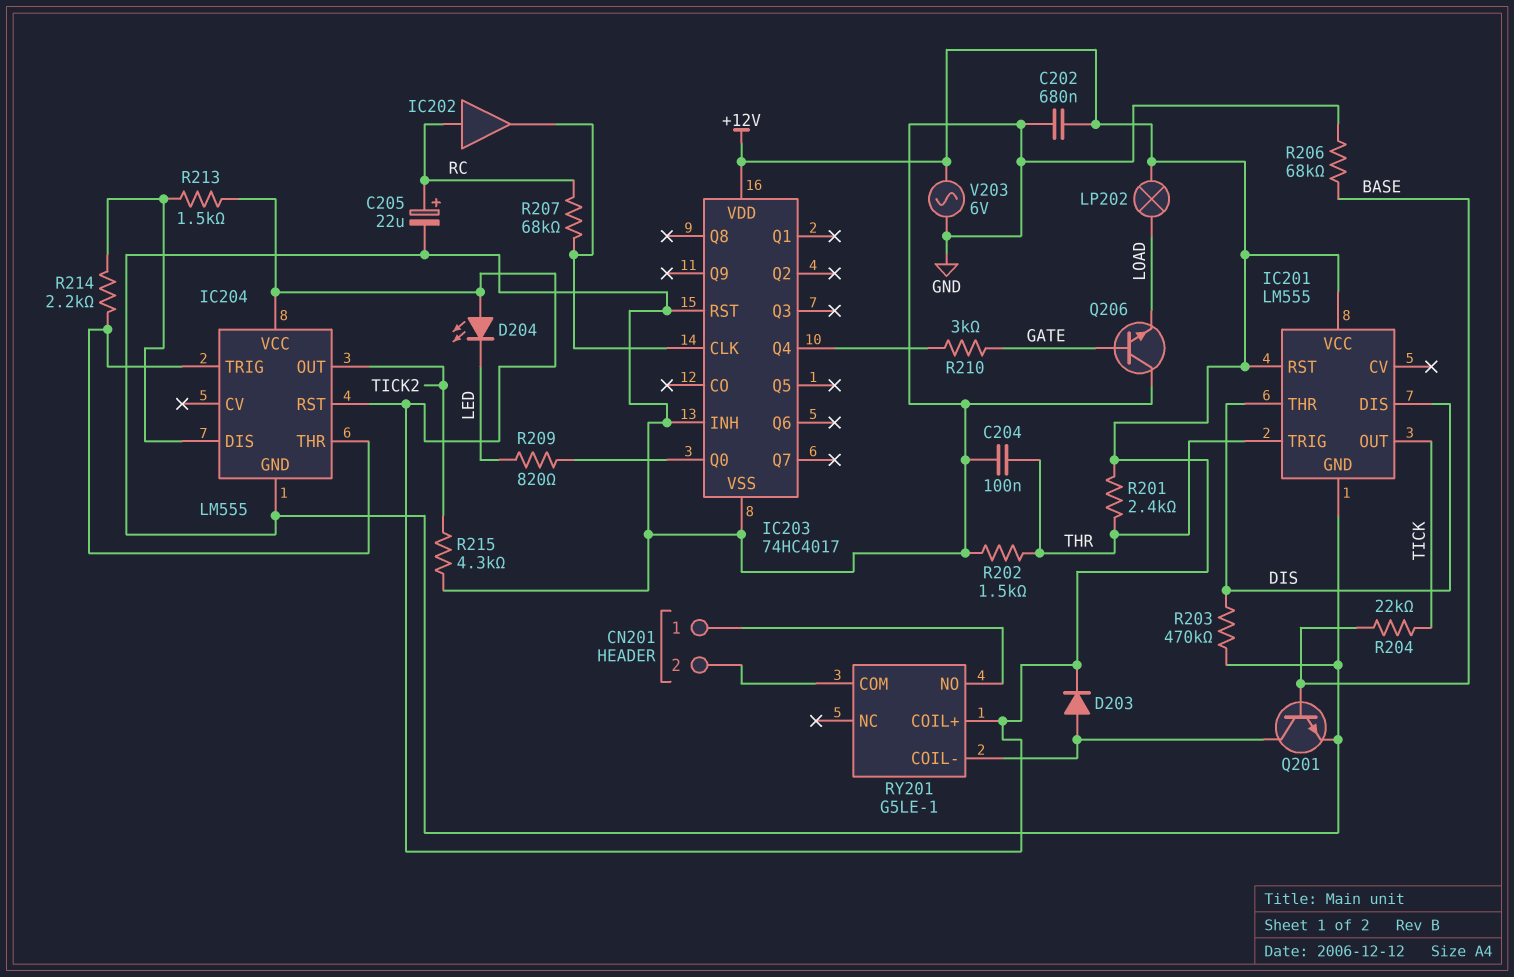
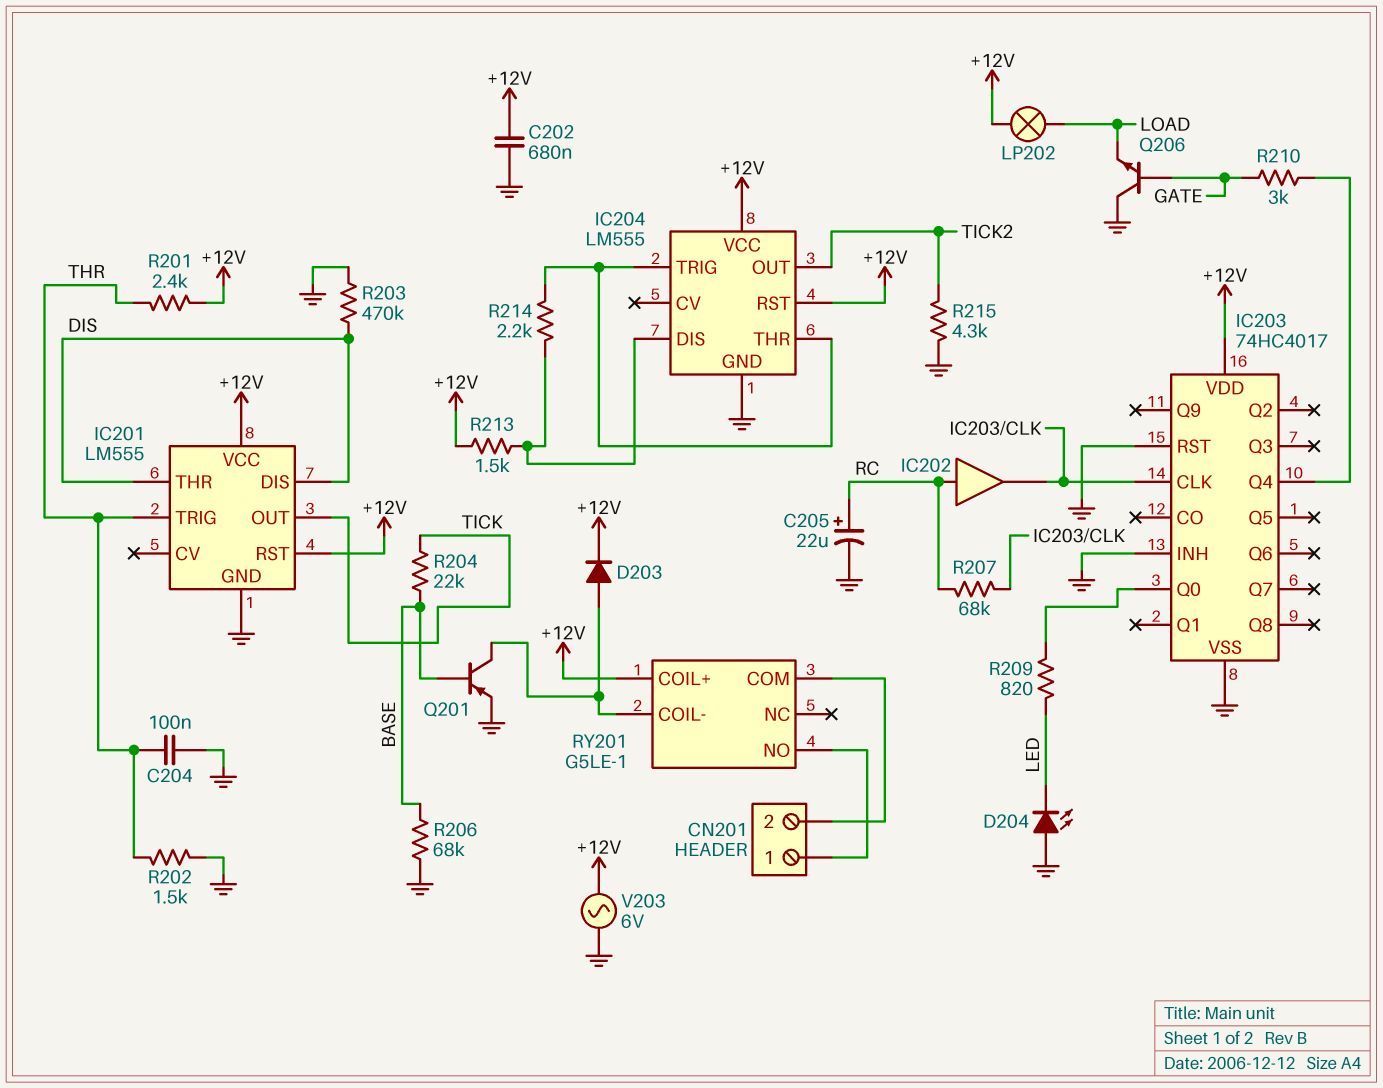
D204: LED (A +12V, K LED) -> LED (A GND, K LED)
Q201: NPN (B BASE, C RY201/COIL-, E GND) -> PNP (B BASE, C RY201/COIL-, E GND)

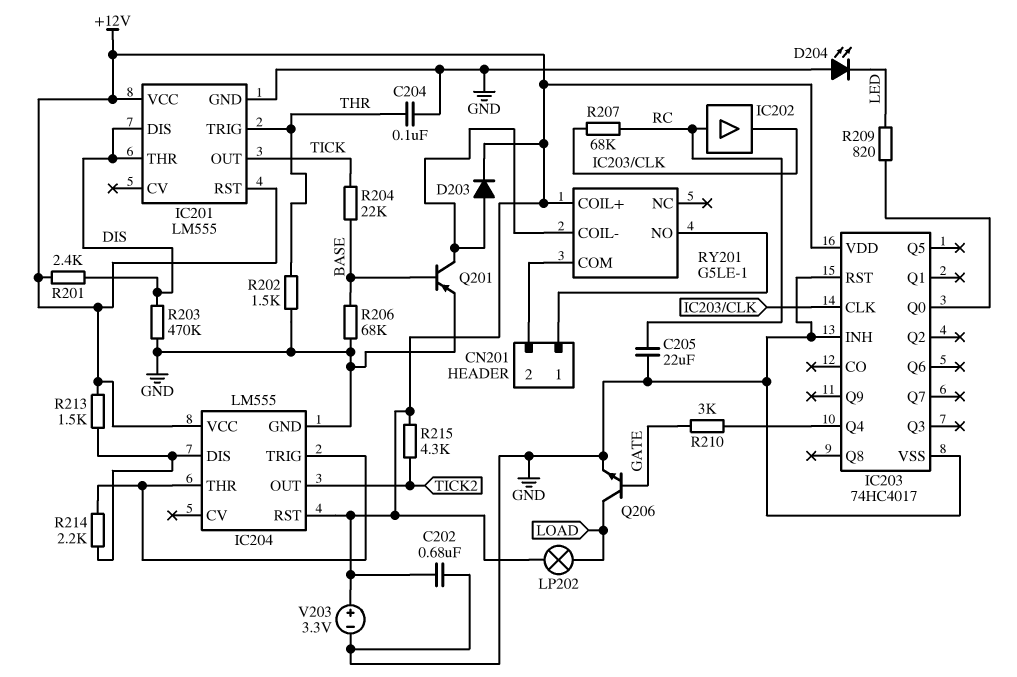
C205: 22uF (plus RC, minus GND) -> 22uF (GND, RC)
Q206: NPN (B GATE, C GND, E LOAD) -> NPN (B GATE, C LOAD, E GND)
R201: 2.4k (+12V, THR) -> 2.4k (+12V, DIS)
R215: 4.3k (GND, TICK2) -> 4.3k (+12V, TICK2)
V203: AC 6V (+12V, GND) -> 3.3V (plus +12V, minus GND)

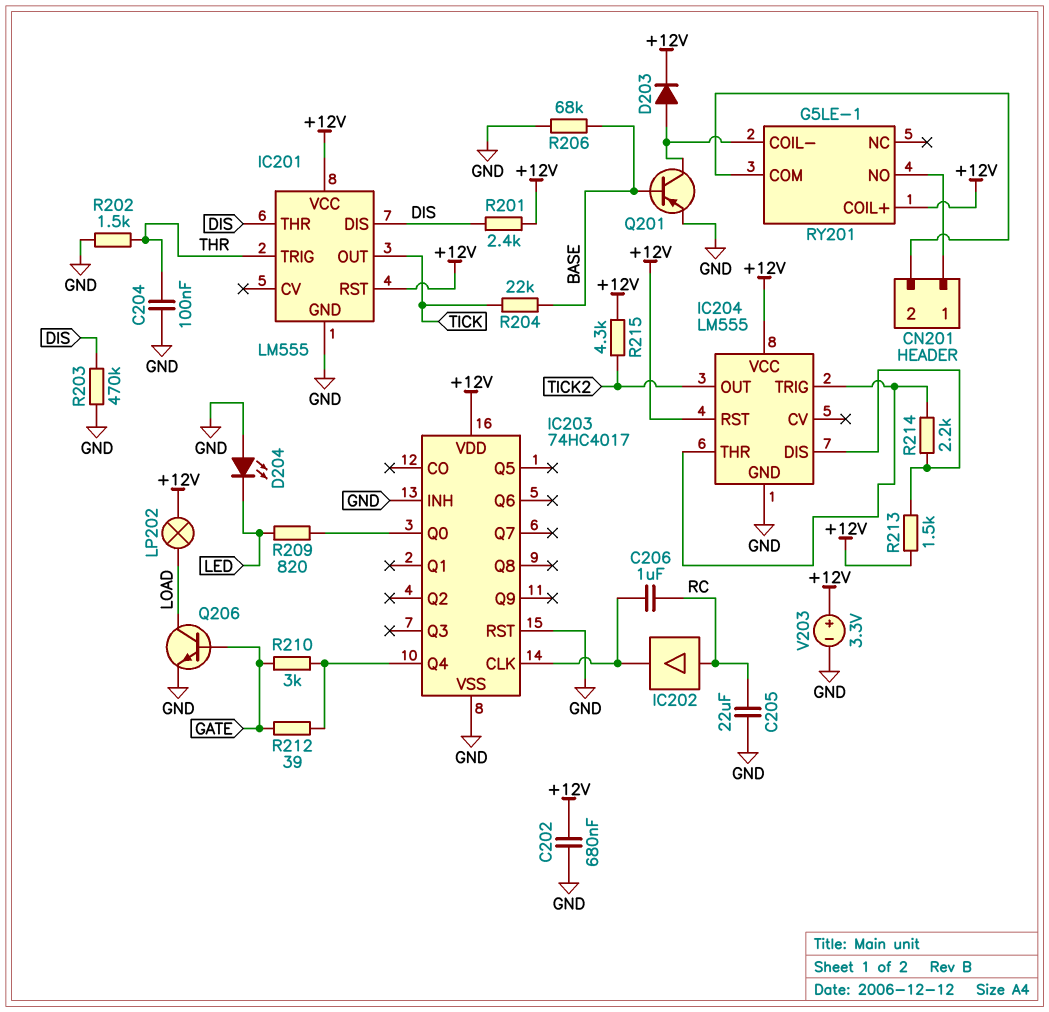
C206: none -> 1uF (IC203/CLK, RC)
R207: 68k (IC203/CLK, RC) -> none
R212: none -> 39 (GATE, IC203/Q4)

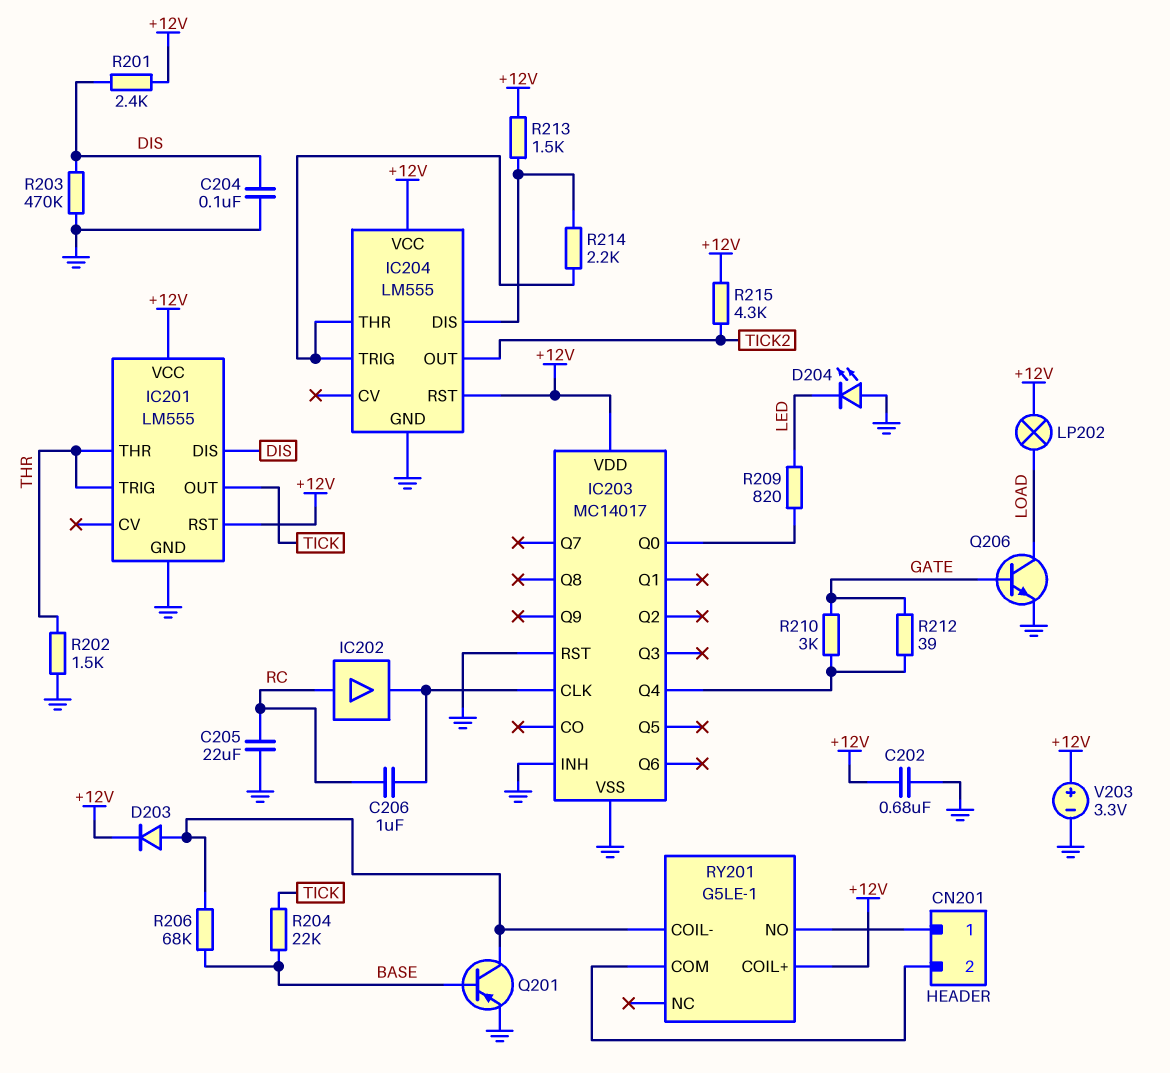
C204: 100nF (GND, THR) -> 100nF (DIS, GND)
IC201 pin THR: DIS -> THR
IC203: 74HC4017 -> MC14017
R206: 68k (BASE, GND) -> 68k (BASE, RY201/COIL-)

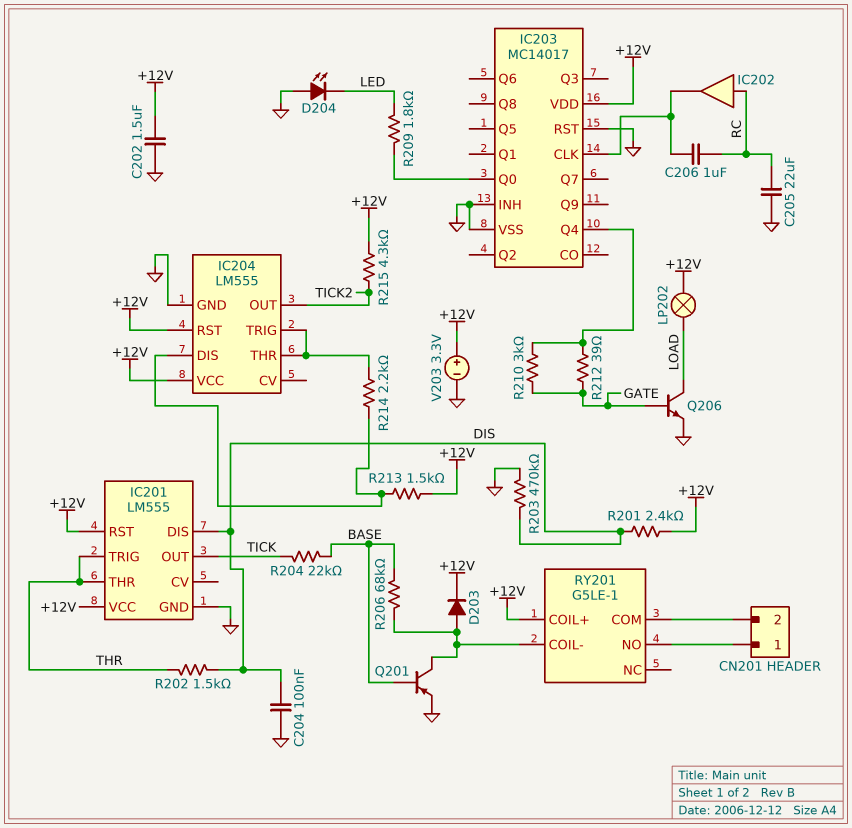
C202: 680nF (+12V, GND) -> 1.5uF (+12V, GND)
R202: 1.5k (GND, THR) -> 1.5k (DIS, THR)
R209: 820 (IC203/Q0, LED) -> 1.8k (IC203/Q0, LED)

